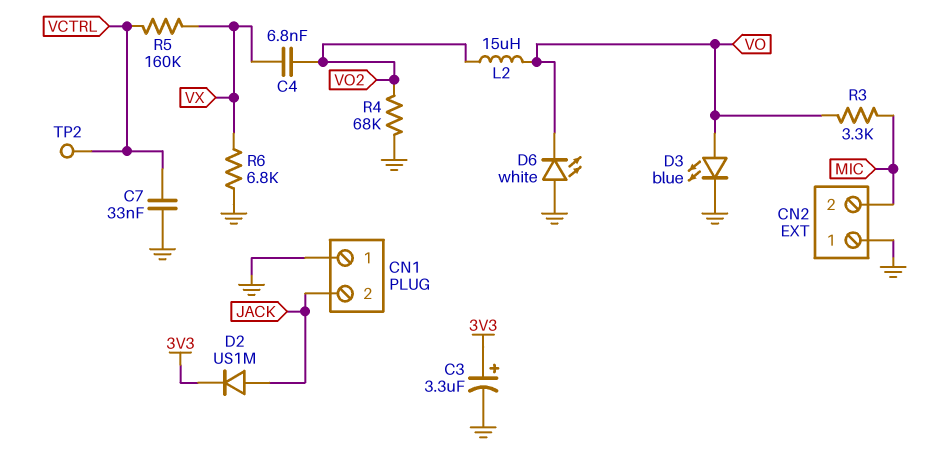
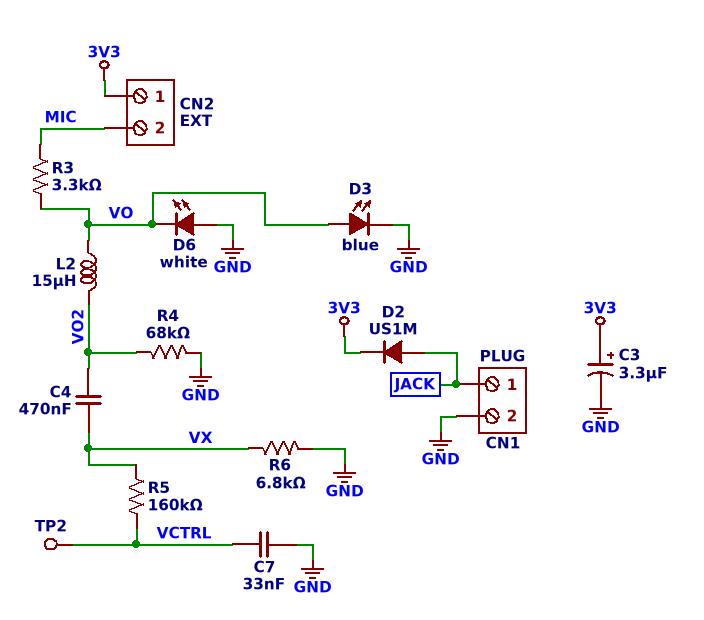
C4: 6.8nF (VO2, VX) -> 470nF (VO2, VX)
CN1 pin 1: GND -> JACK
CN1 pin 2: JACK -> GND
CN2 pin 1: GND -> 3V3

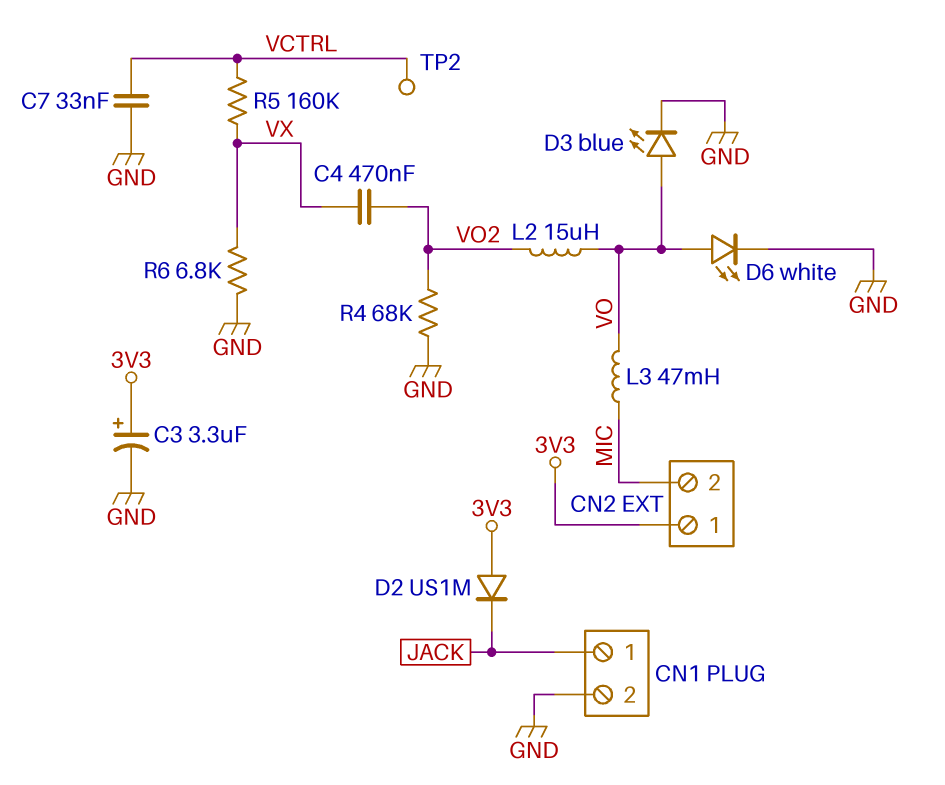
D2: diode US1M (A JACK, K 3V3) -> diode US1M (A 3V3, K JACK)
D6: LED white (A GND, K VO) -> LED white (A VO, K GND)
L3: none -> 47mH (MIC, VO)
R3: 3.3k (MIC, VO) -> none

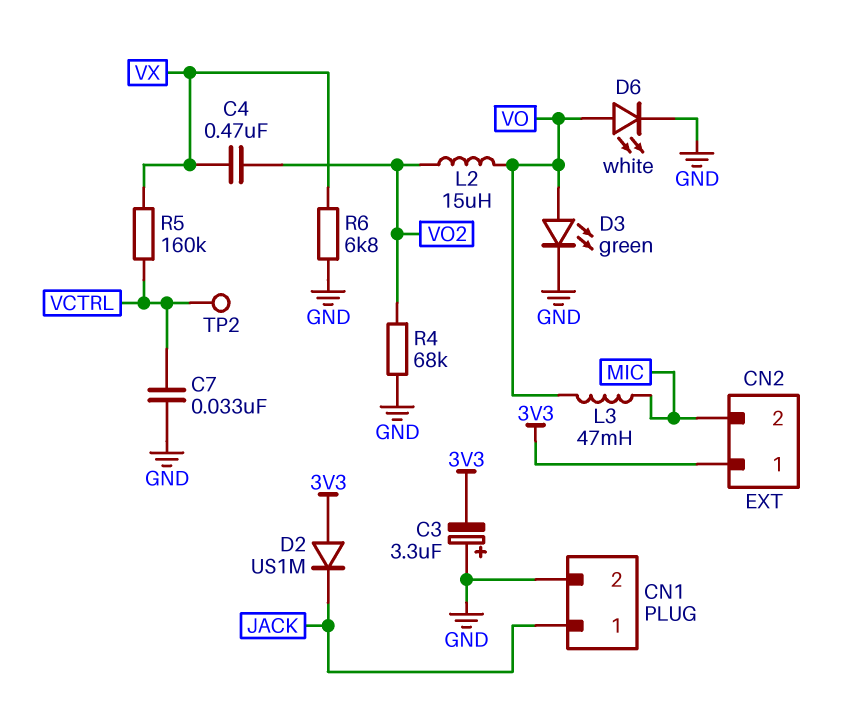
C3: 3.3uF (plus 3V3, minus GND) -> 3.3uF (plus GND, minus 3V3)
D3: LED blue (A VO, K GND) -> LED green (A VO, K GND)

